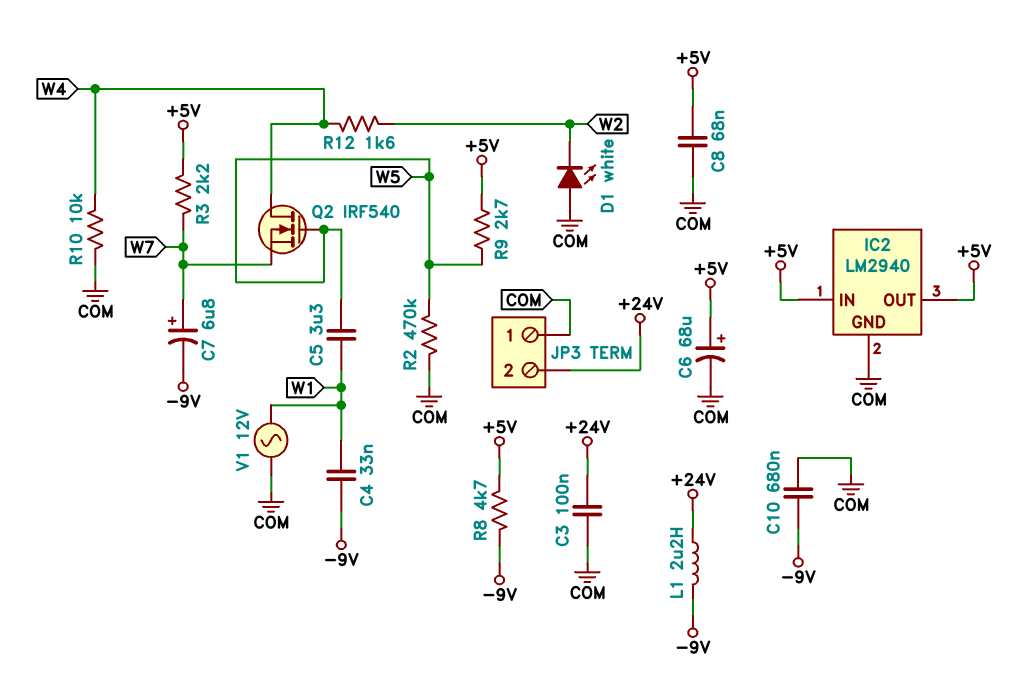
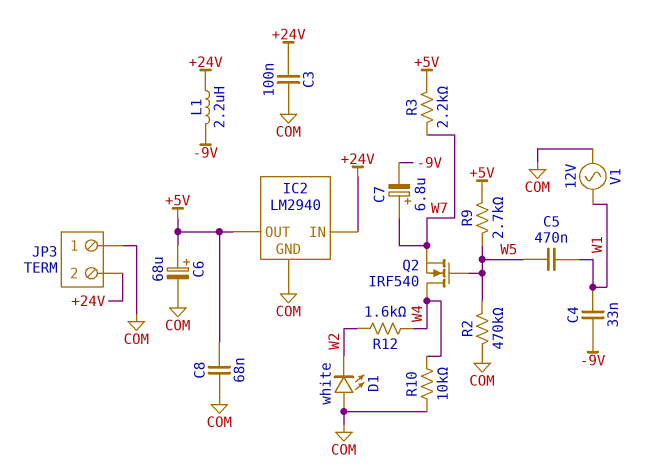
C5: 3.3uF (W1, W5) -> 470nF (W1, W5)
C10: 680nF (-9V, COM) -> none
IC2 pin IN: +5V -> +24V
R8: 4.7k (+5V, -9V) -> none

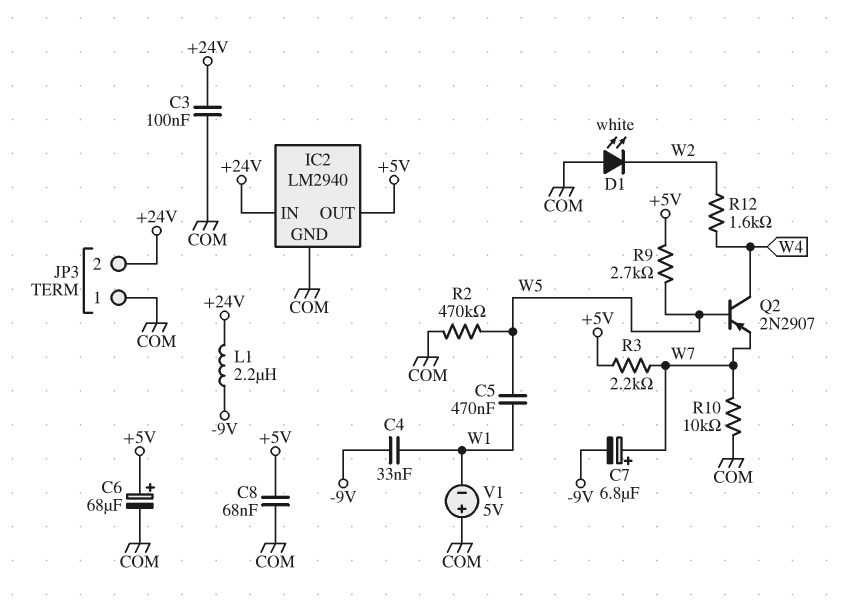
Q2: NMOS IRF540 (G W5, D W4, S W7) -> PNP 2N2907 (B W5, C W4, E W7)
R10: 10k (COM, W4) -> 10k (COM, W7)
V1: AC 12V (COM, W1) -> 5V (plus COM, minus W1)

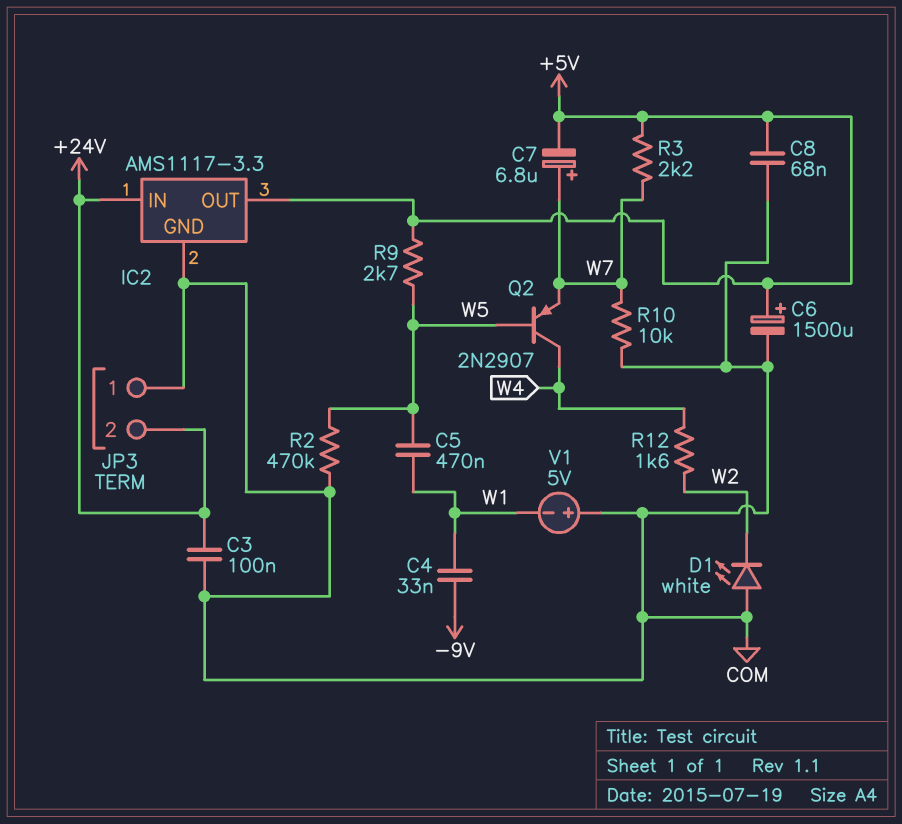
C6: 68uF (plus +5V, minus COM) -> 1500uF (plus +5V, minus COM)
C7: 6.8uF (plus W7, minus -9V) -> 6.8uF (plus W7, minus +5V)
IC2: LM2940 -> AMS1117-3.3
L1: 2.2uH (+24V, -9V) -> none

